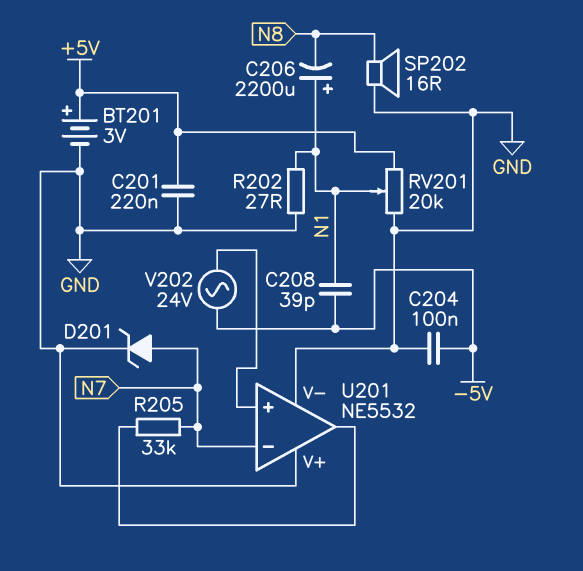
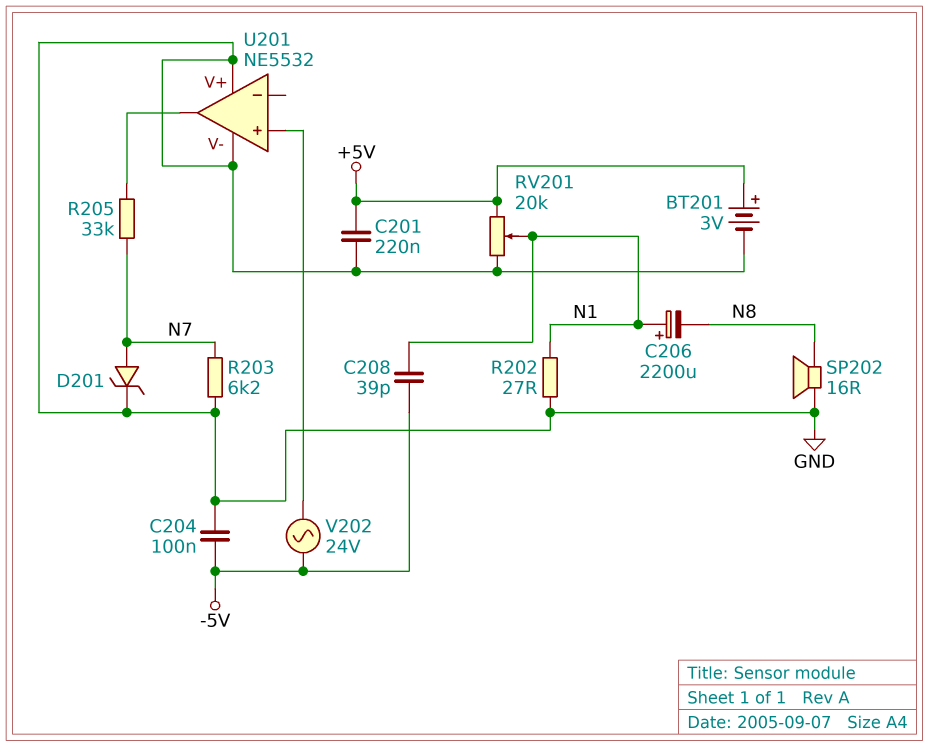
R203: none -> 6.2k (GND, N7)
U201 pin in-: N7 -> none

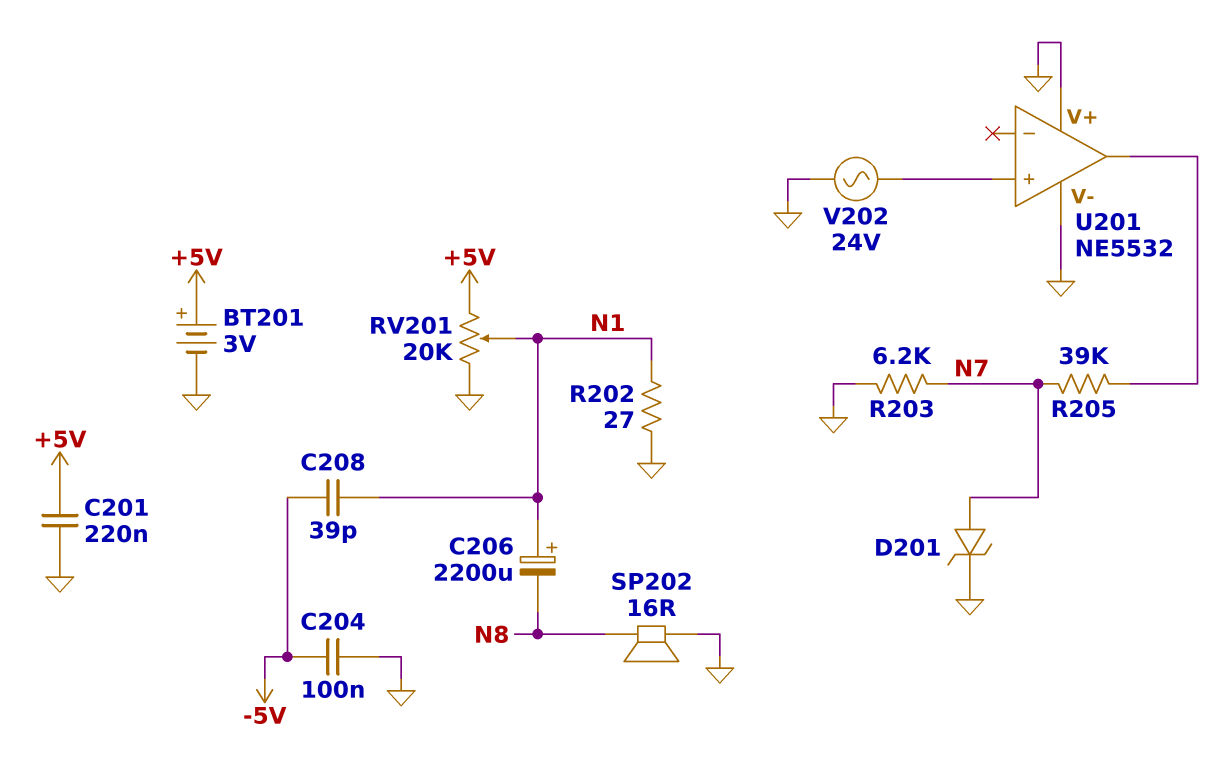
R205: 33k (N7, U201/out) -> 39k (N7, U201/out)
V202: AC 24V (-5V, U201/in+) -> AC 24V (GND, U201/in+)

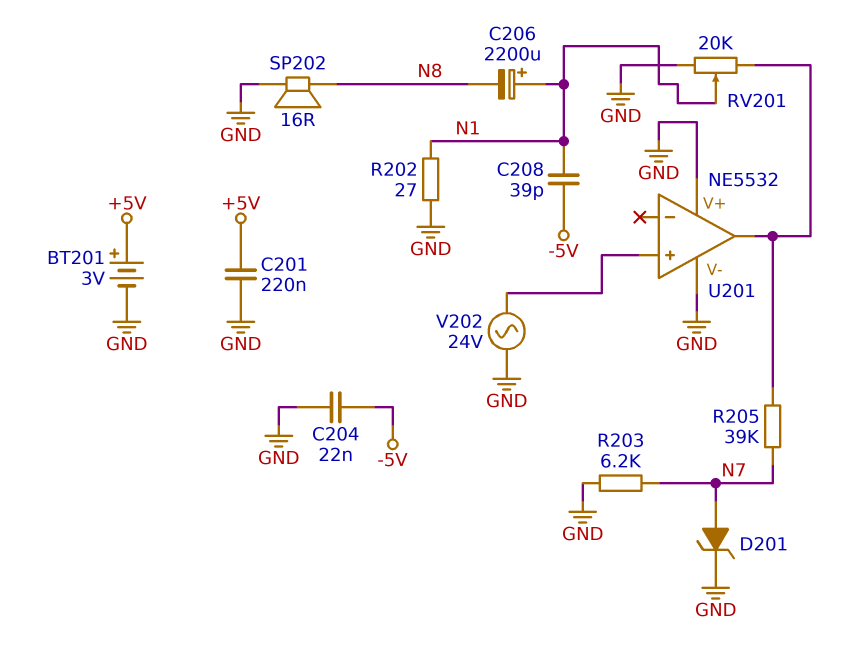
C204: 100nF (-5V, GND) -> 22nF (-5V, GND)
RV201: 20k (+5V, GND, wiper N1) -> 20k (GND, U201/out, wiper N1)

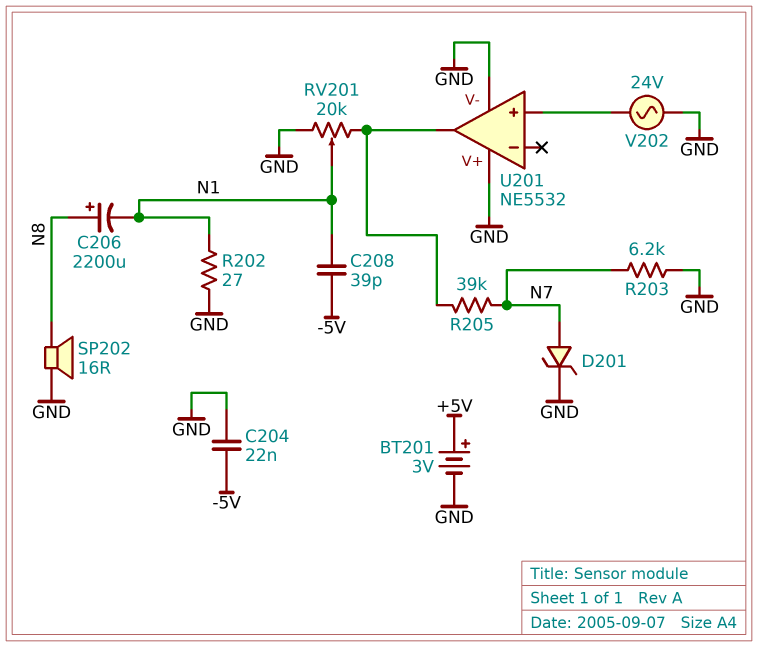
C201: 220nF (+5V, GND) -> none
C206: 2200uF (plus N1, minus N8) -> 2200uF (plus N8, minus N1)

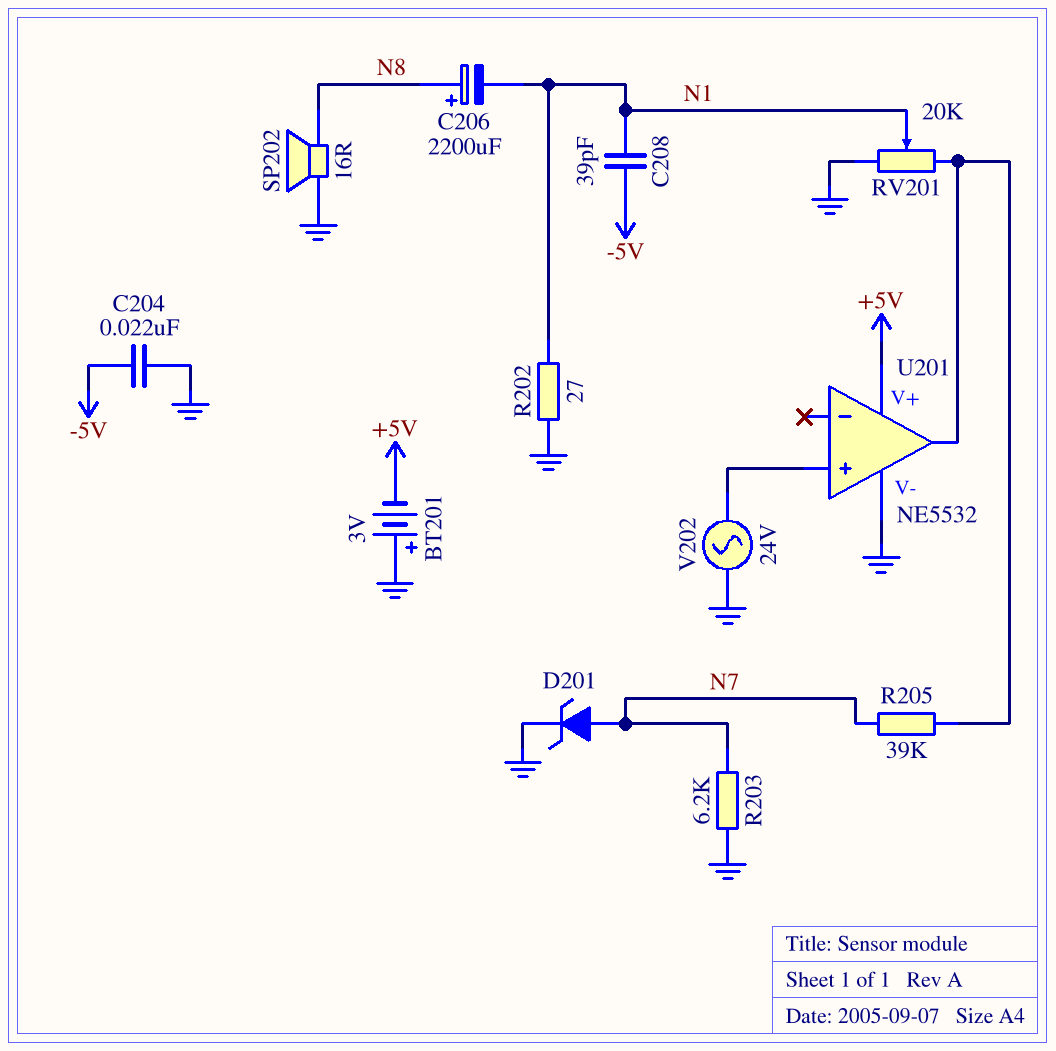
BT201: 3V (plus +5V, minus GND) -> 3V (plus GND, minus +5V)
U201 pin V+: GND -> +5V

